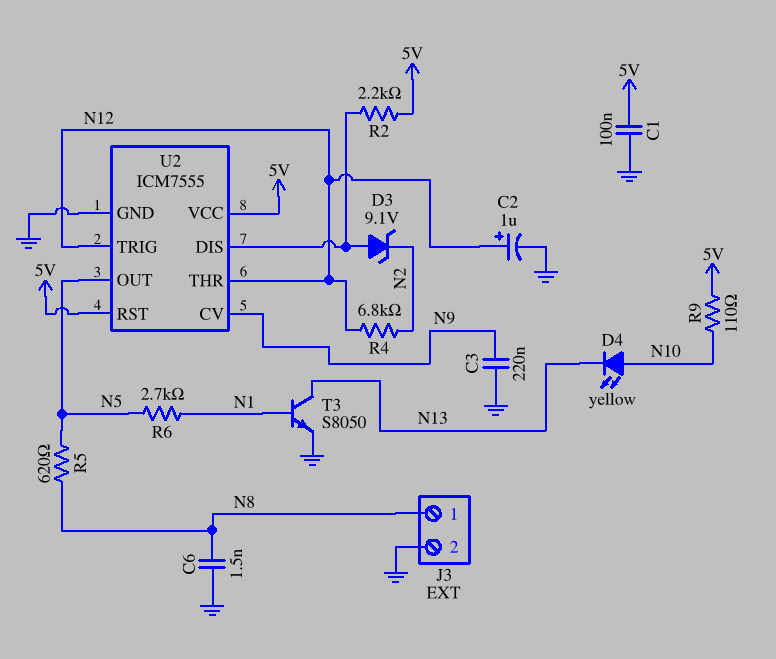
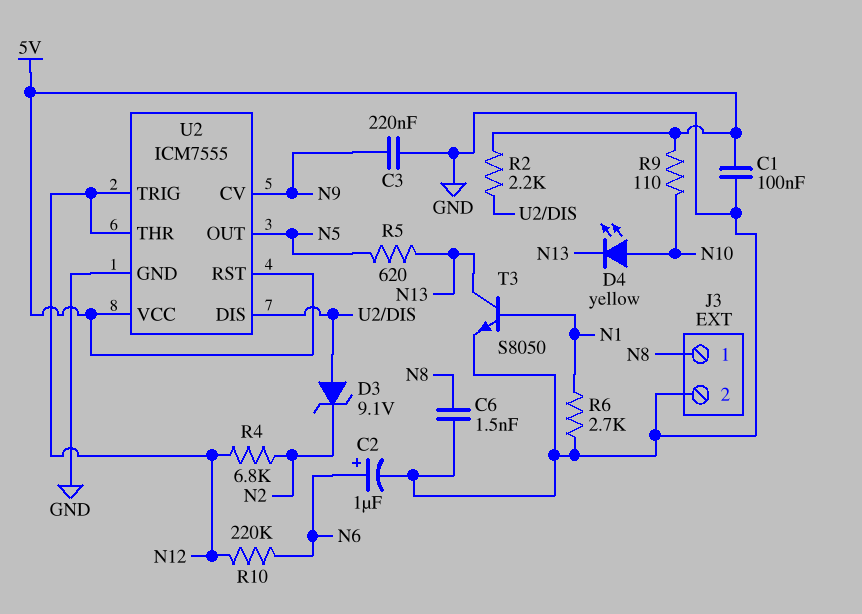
C2: 1uF (plus N12, minus GND) -> 1uF (plus N6, minus GND)
R5: 620 (N5, N8) -> 620 (N5, N13)
R6: 2.7k (N1, N5) -> 2.7k (GND, N1)
R10: none -> 220k (N6, N12)

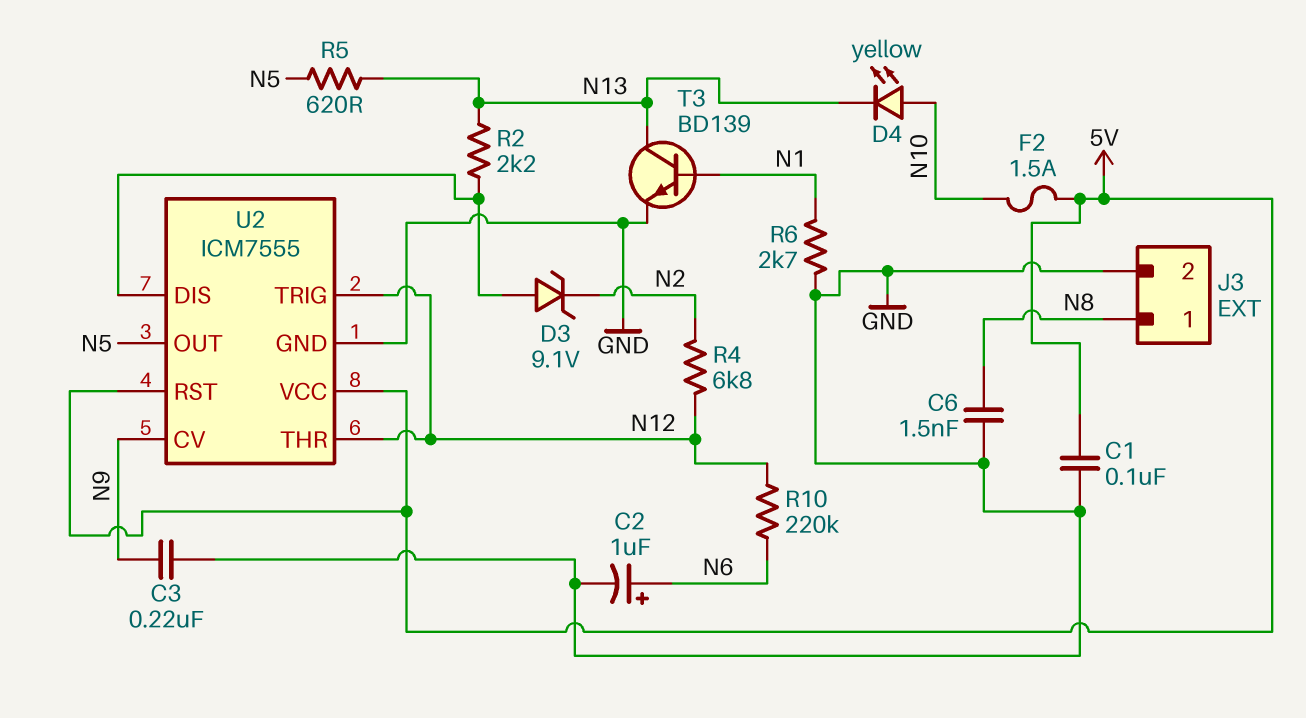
F2: none -> 1.5A (5V, N10)
R2: 2.2k (5V, U2/DIS) -> 2.2k (N13, U2/DIS)
R9: 110 (5V, N10) -> none
T3: NPN S8050 (B N1, C N13, E GND) -> NPN BD139 (B N1, C N13, E GND)

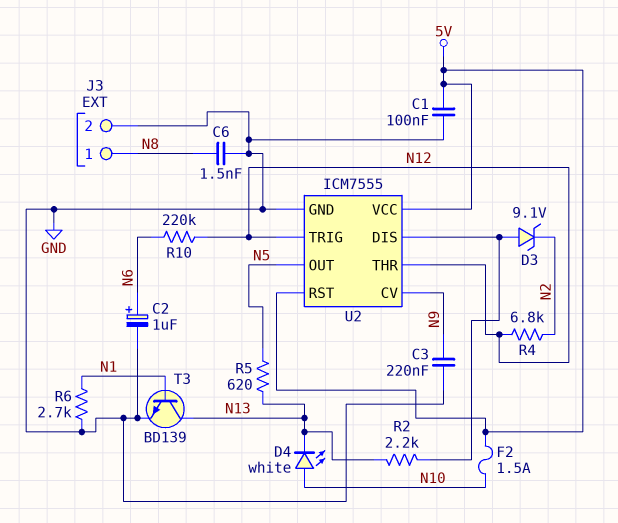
D4: LED yellow (A N10, K N13) -> LED white (A N10, K N13)

